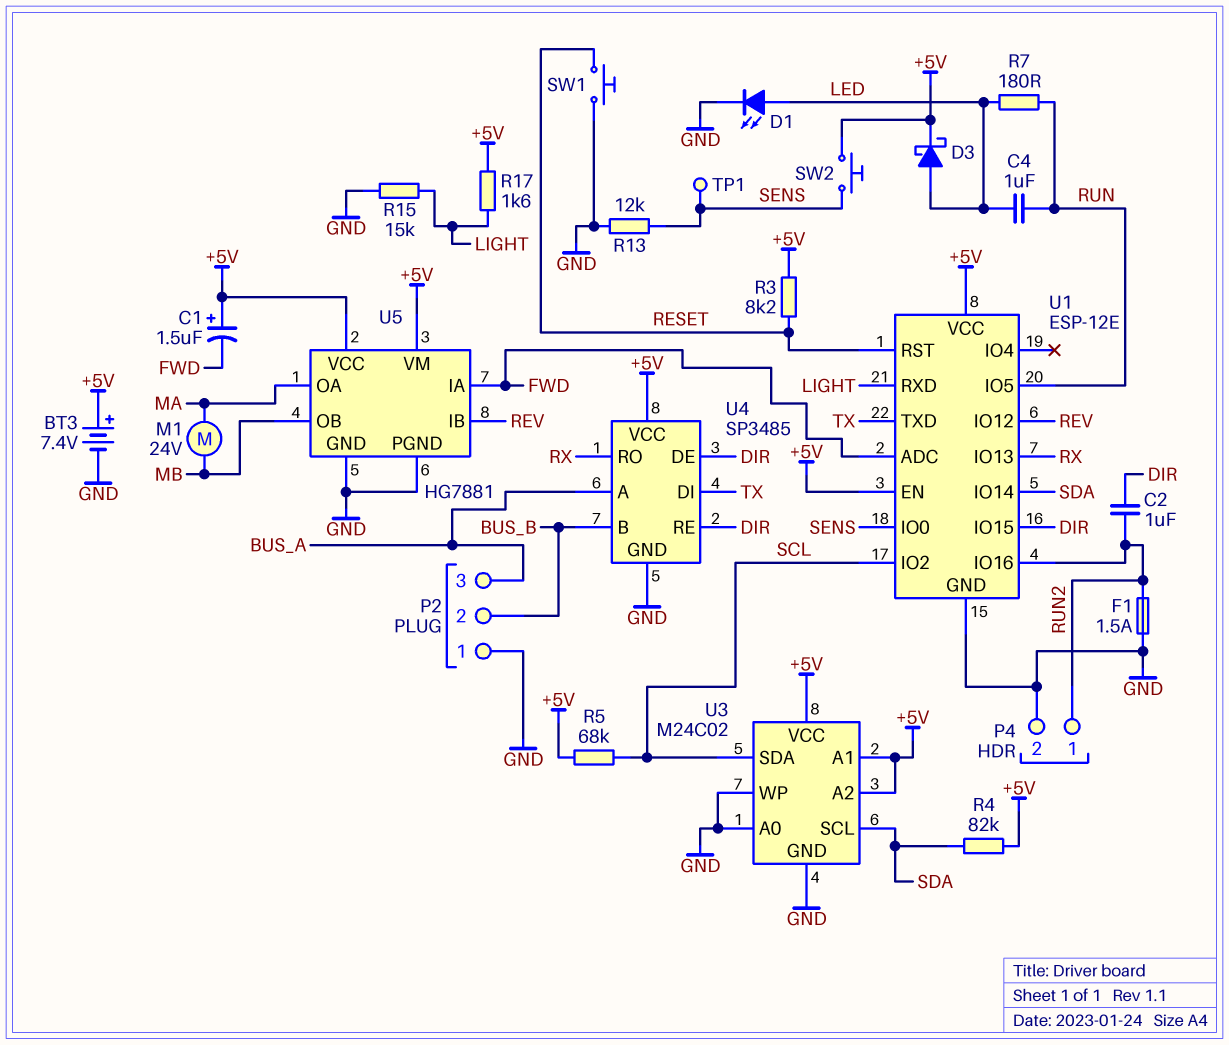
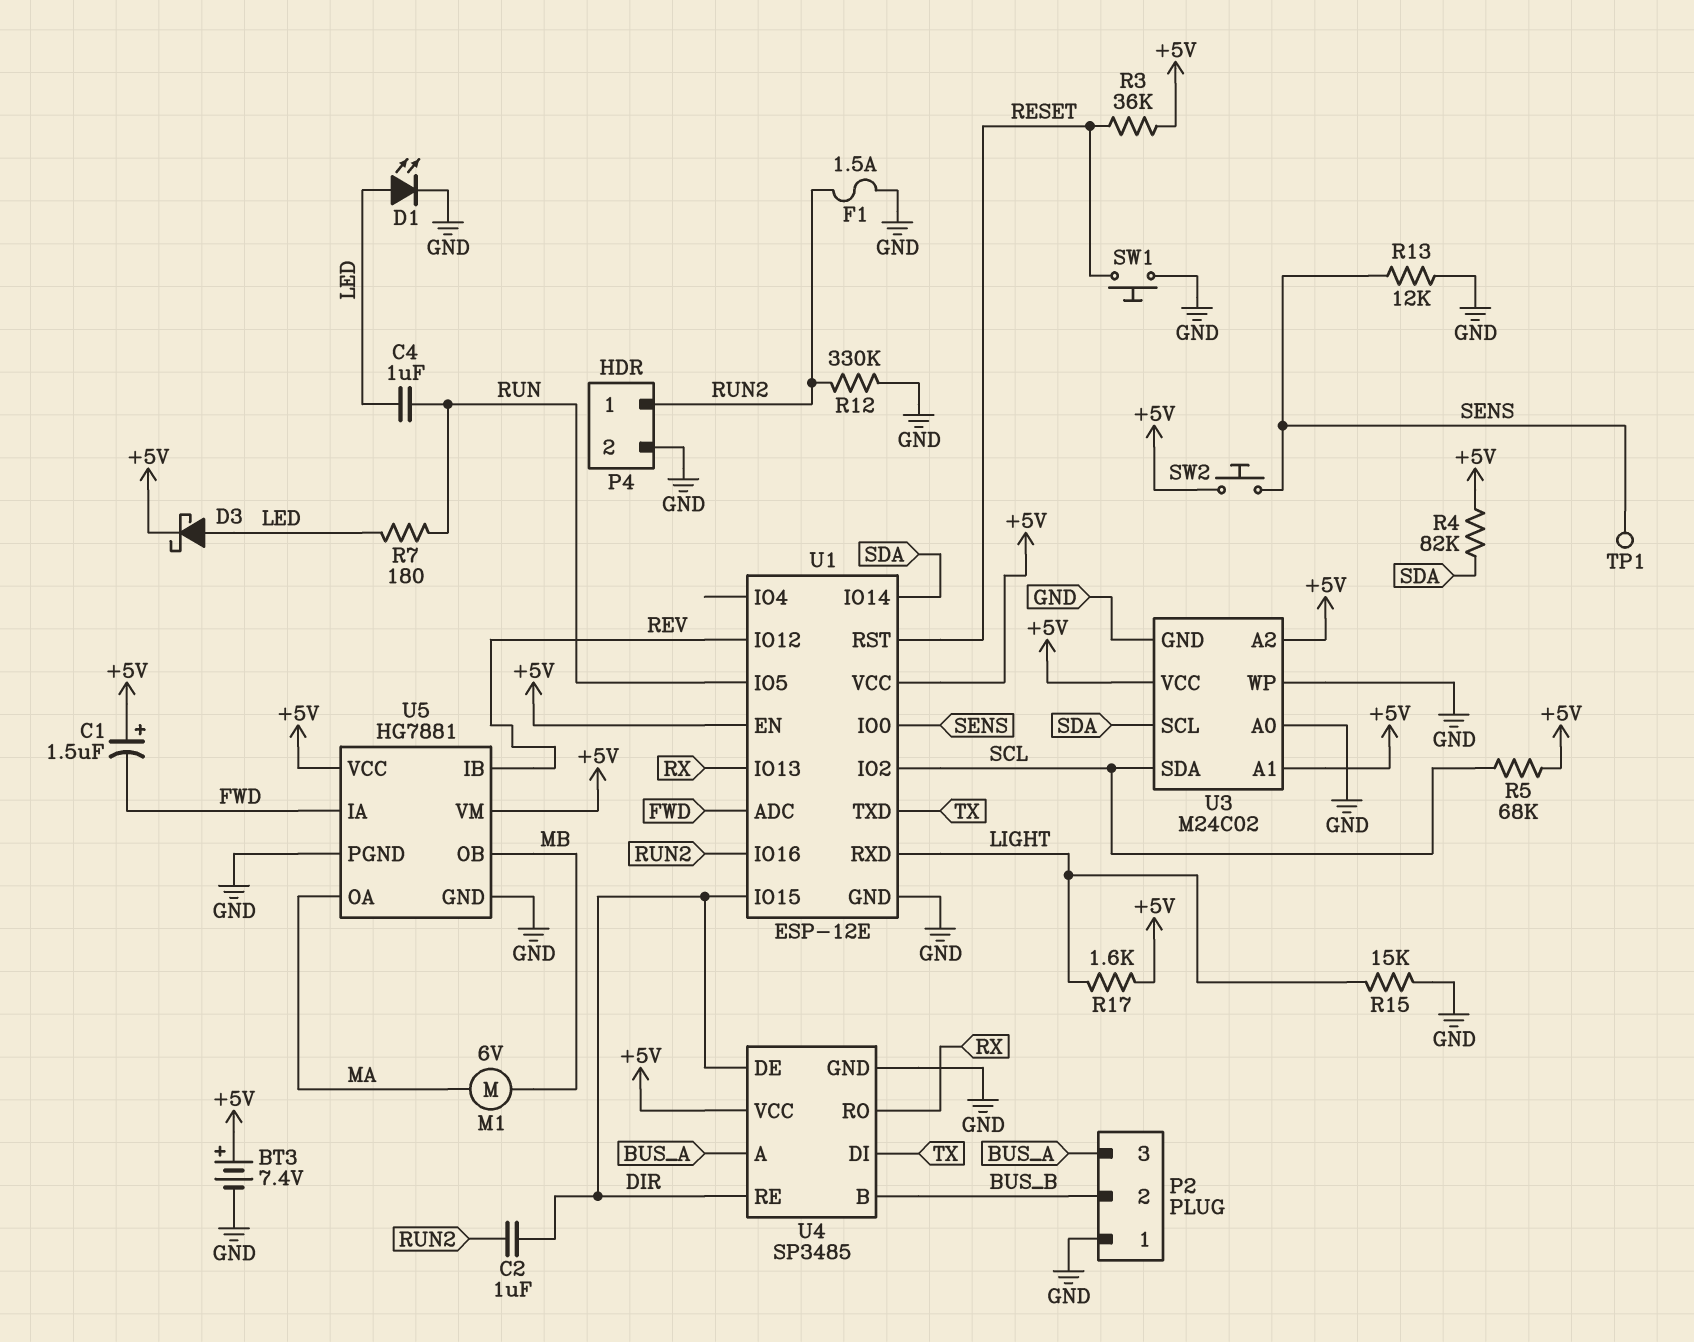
M1: motor 24V (MA, MB) -> motor 6V (MA, MB)
R3: 8.2k (+5V, RESET) -> 36k (+5V, RESET)
R12: none -> 330k (GND, RUN2)

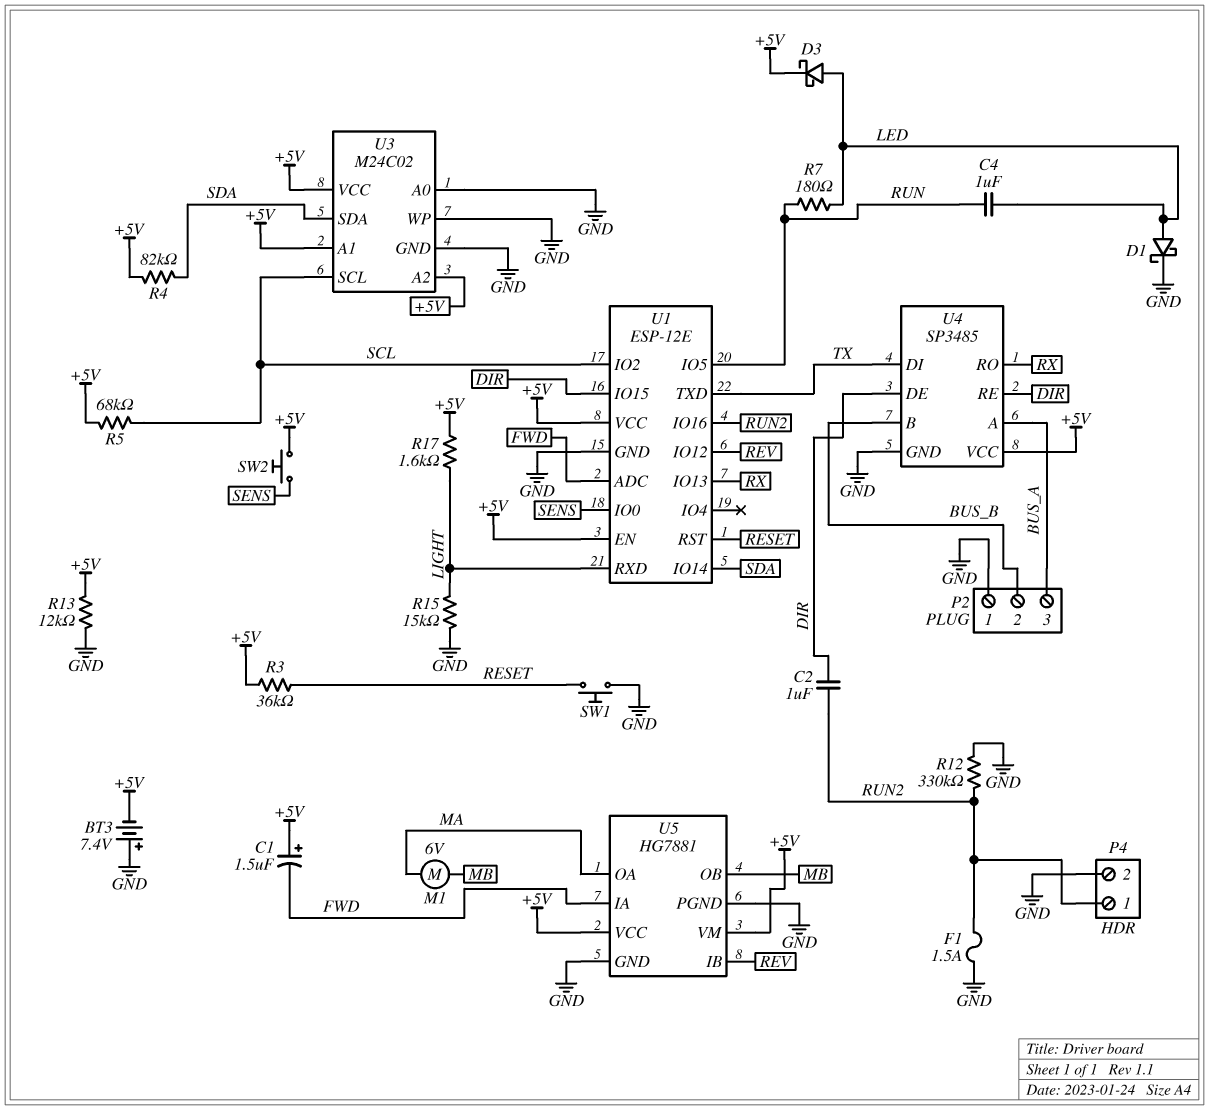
BT3: 7.4V (plus +5V, minus GND) -> 7.4V (plus GND, minus +5V)
D1: LED (A LED, K GND) -> schottky (A LED, K GND)
R13: 12k (GND, SENS) -> 12k (+5V, GND)
TP1: test point (SENS) -> none
U3 pin SCL: SDA -> SCL
U3 pin SDA: SCL -> SDA

